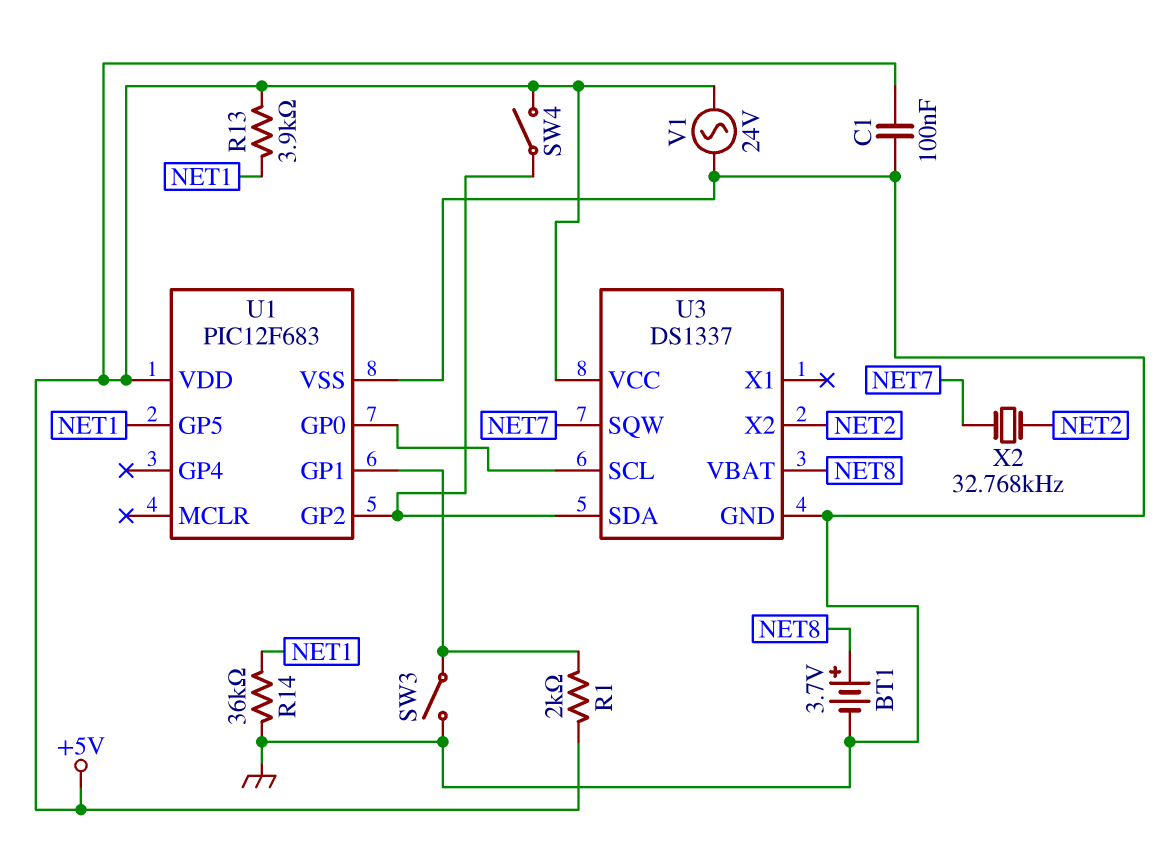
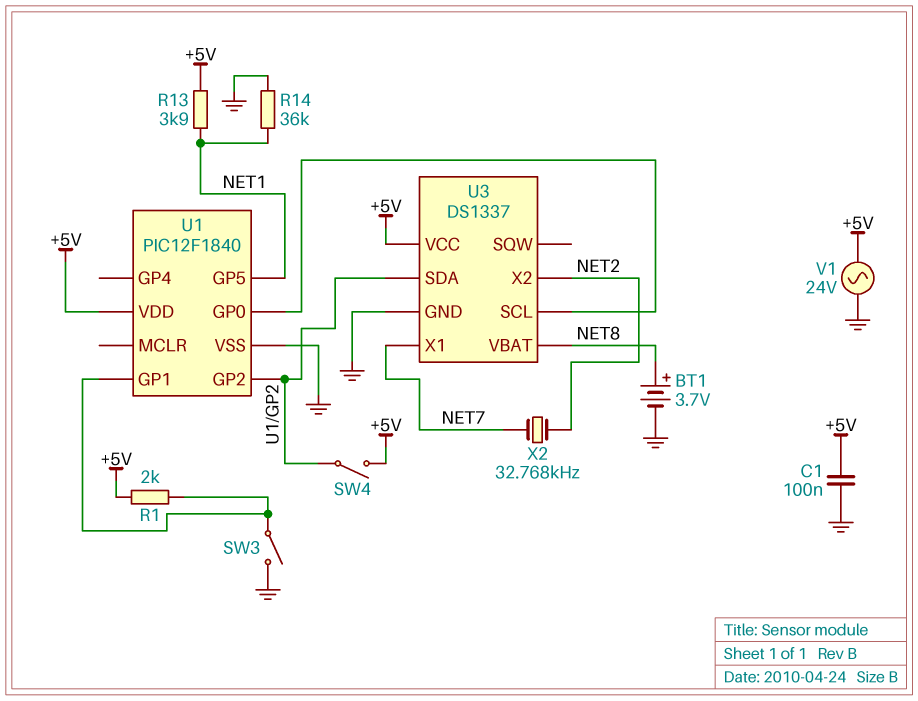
U1: PIC12F683 -> PIC12F1840
U3 pin SQW: NET7 -> none
U3 pin X1: none -> NET7

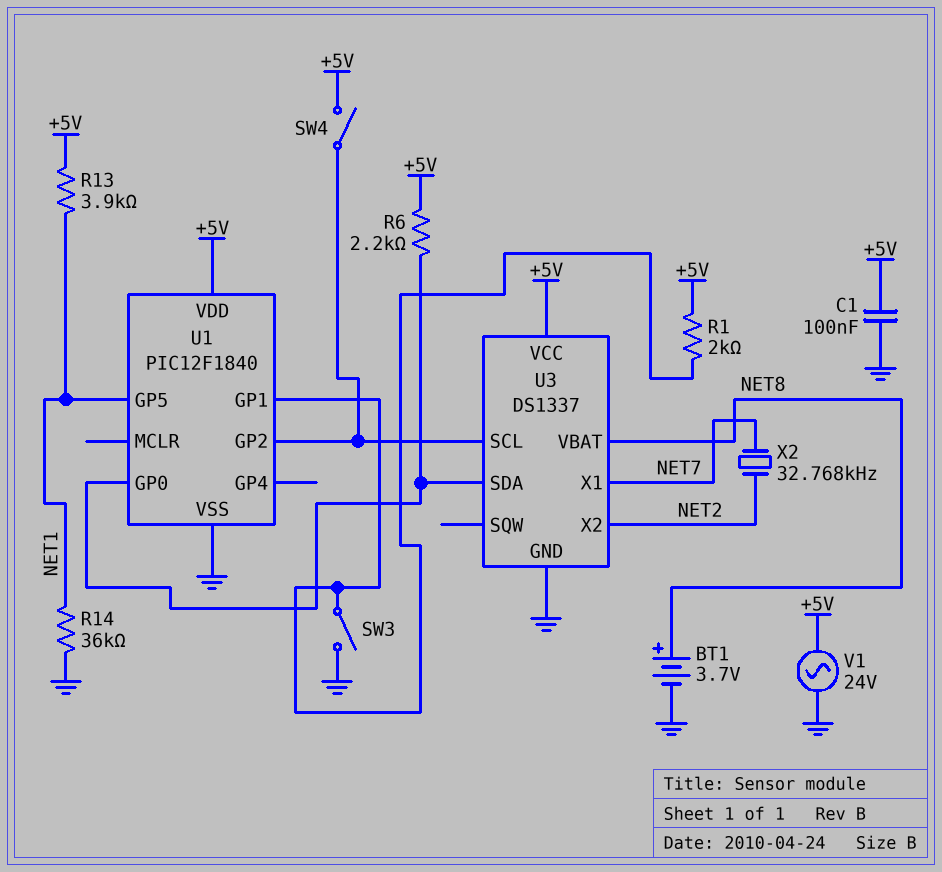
R6: none -> 2.2k (+5V, U1/GP0)
U3 pin SCL: U1/GP0 -> U1/GP2
U3 pin SDA: U1/GP2 -> U1/GP0

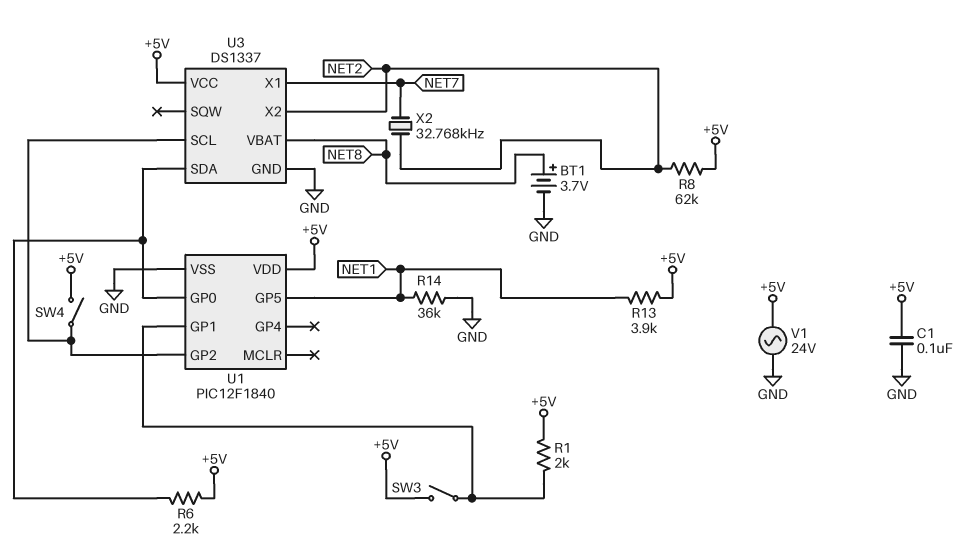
R8: none -> 62k (+5V, NET2)
SW3: switch (GND, U1/GP1) -> switch (+5V, U1/GP1)

